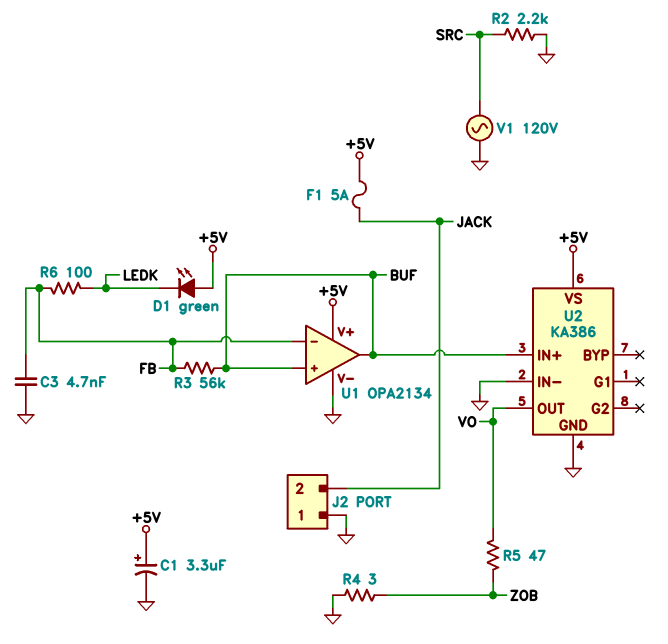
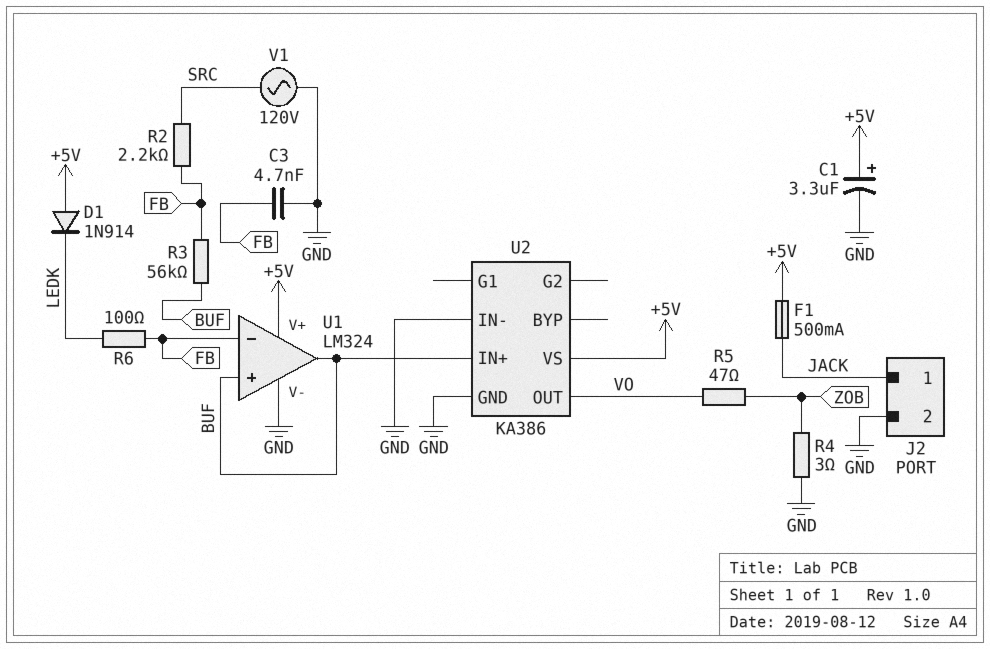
D1: LED green (A +5V, K LEDK) -> diode 1N914 (A +5V, K LEDK)
F1: 5A (+5V, JACK) -> 500mA (+5V, JACK)
J2 pin 1: GND -> JACK
J2 pin 2: JACK -> GND
R2: 2.2k (GND, SRC) -> 2.2k (FB, SRC)
U1: OPA2134 -> LM324

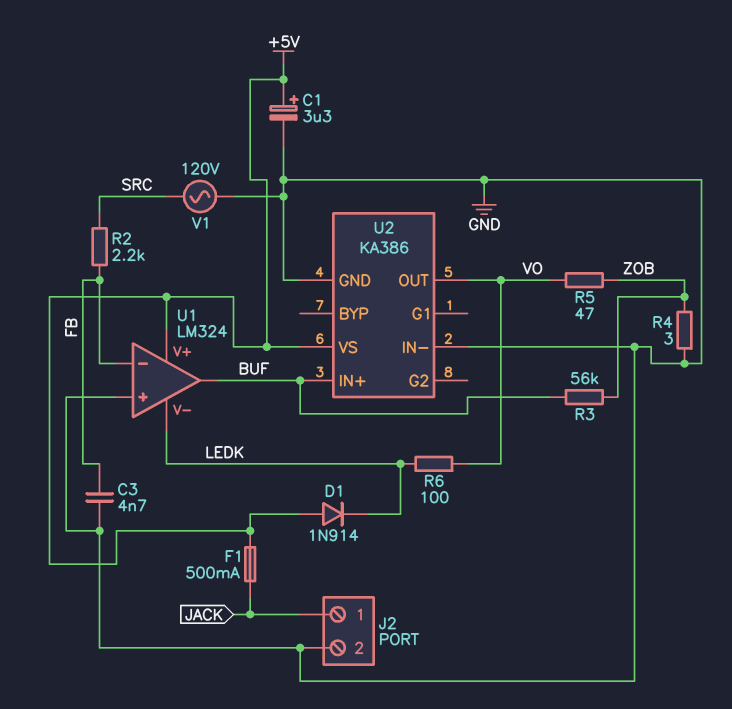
R3: 56k (BUF, FB) -> 56k (BUF, ZOB)
R6: 100 (FB, LEDK) -> 100 (LEDK, VO)
U1 pin V-: GND -> LEDK
U1 pin in+: BUF -> GND

